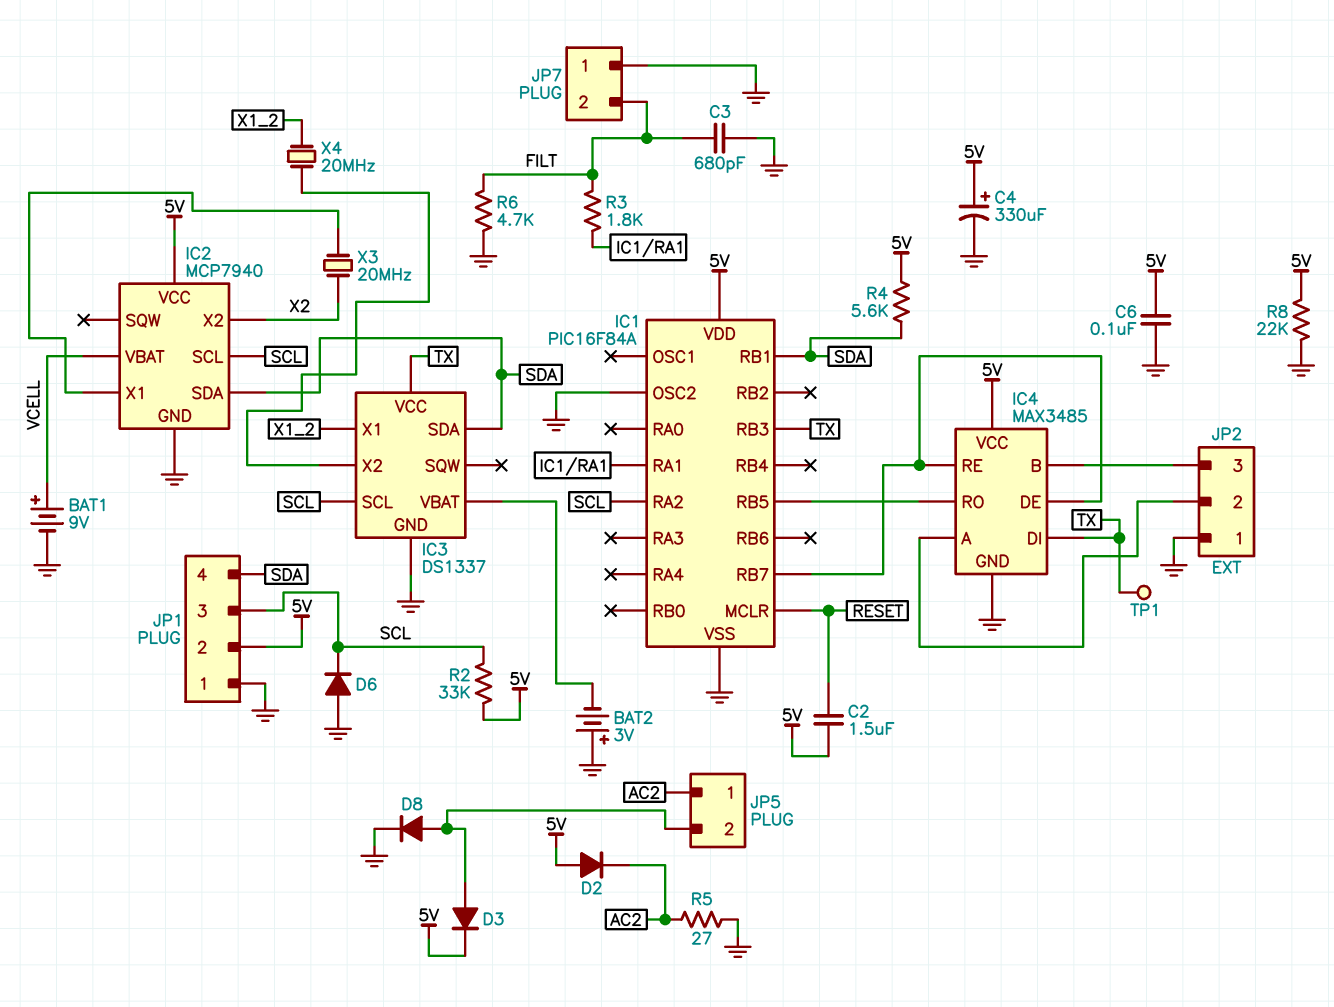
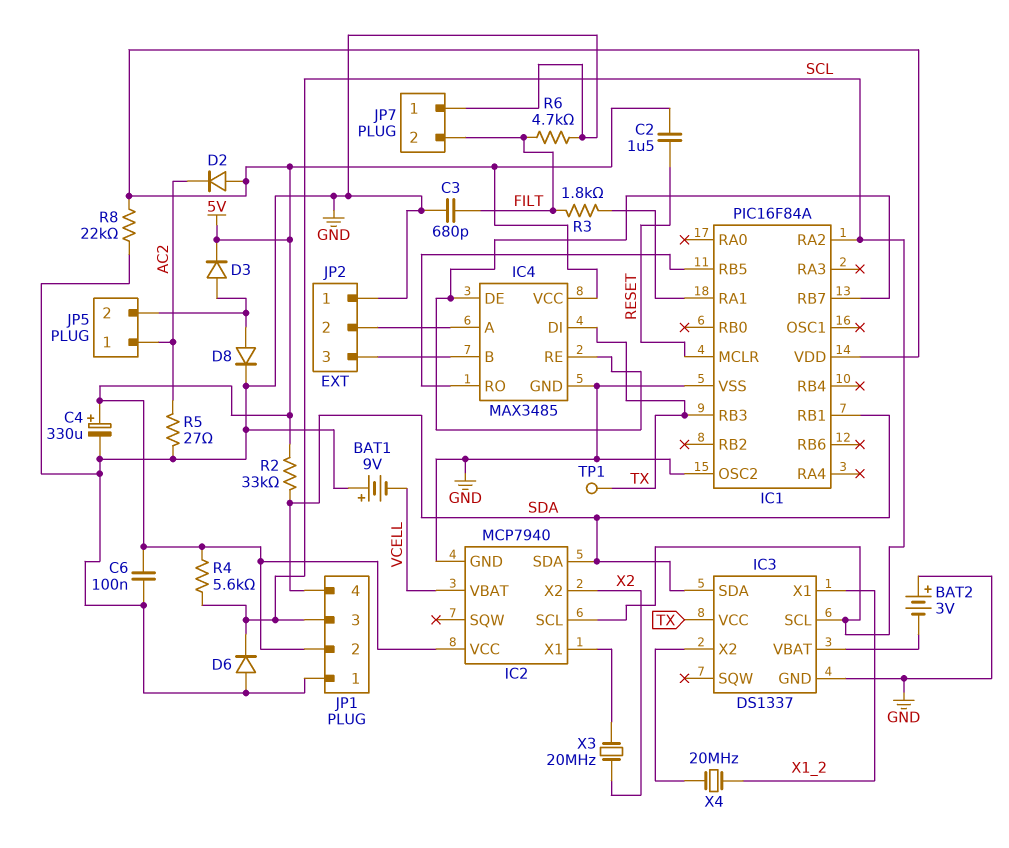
BAT1: 9V (plus VCELL, minus GND) -> 9V (plus GND, minus VCELL)
R2: 33k (5V, SCL) -> 33k (5V, SDA)
R4: 5.6k (5V, SDA) -> 5.6k (5V, SCL)

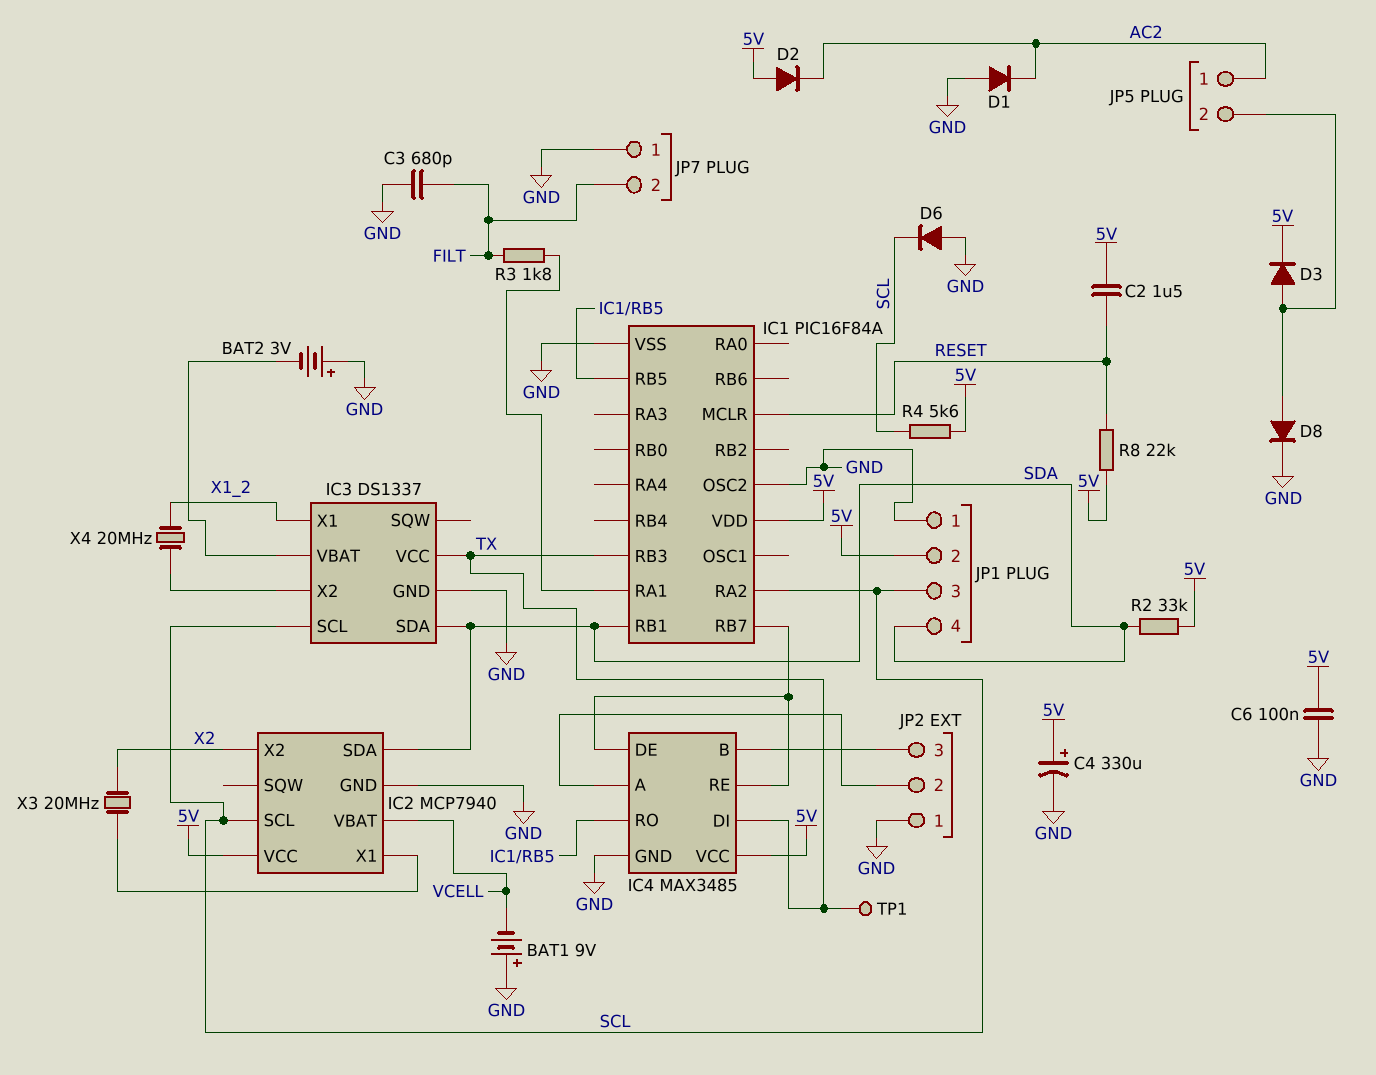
D1: none -> diode (A GND, K AC2)
R5: 27 (AC2, GND) -> none
R6: 4.7k (FILT, GND) -> none
R8: 22k (5V, GND) -> 22k (5V, RESET)

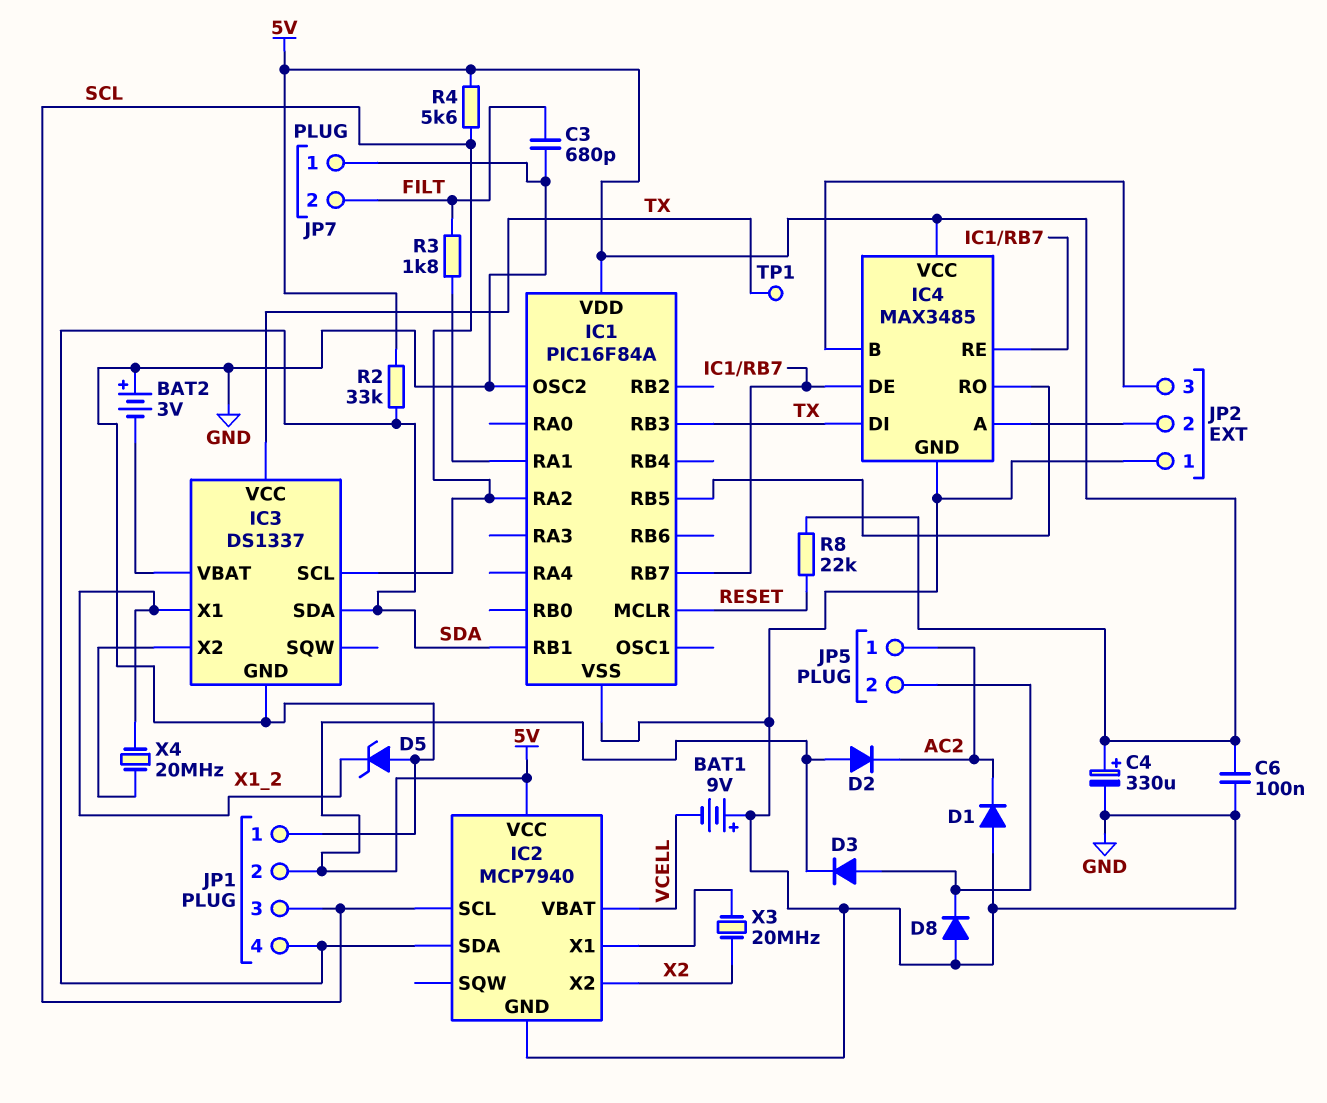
C2: 1.5uF (5V, RESET) -> none
D5: none -> zener (A GND, K X1_2)
D6: diode (A GND, K SCL) -> none
D8: diode (A JP5/2, K GND) -> diode (A GND, K JP5/2)

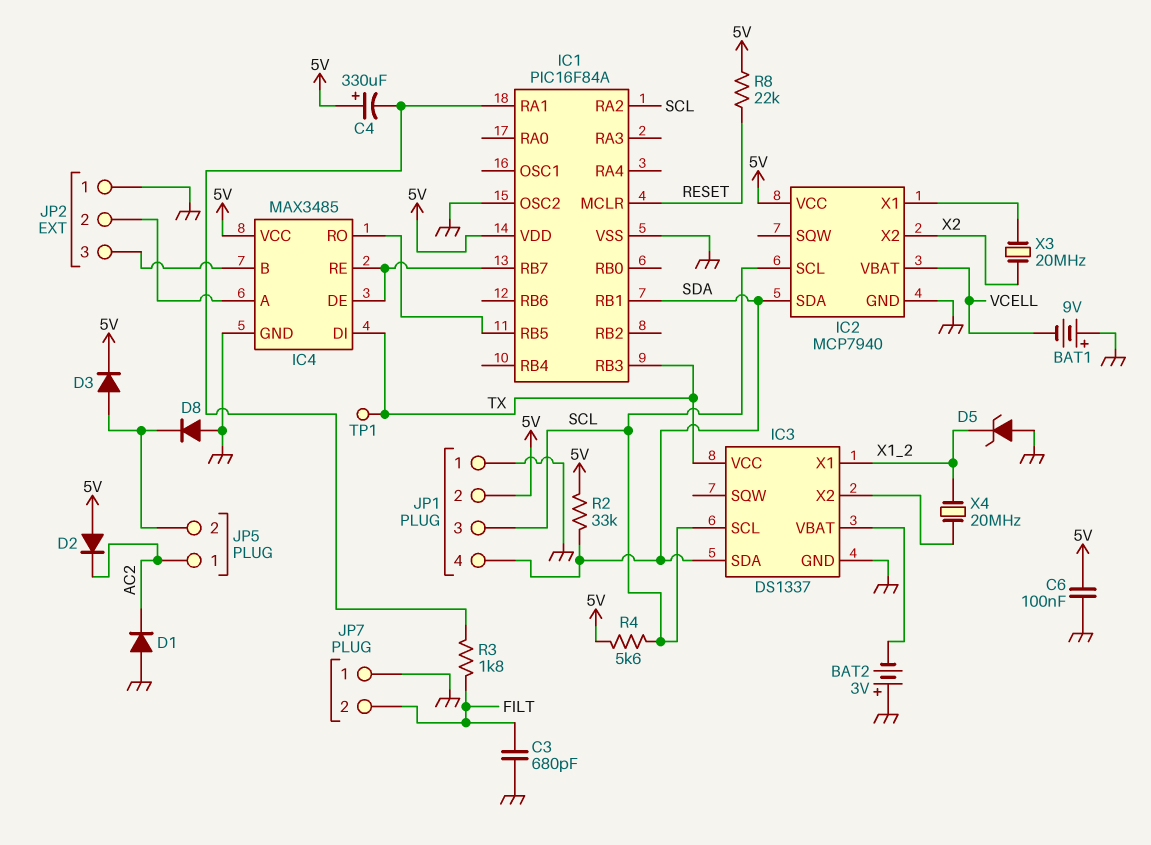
C4: 330uF (plus 5V, minus GND) -> 330uF (plus 5V, minus IC1/RA1)

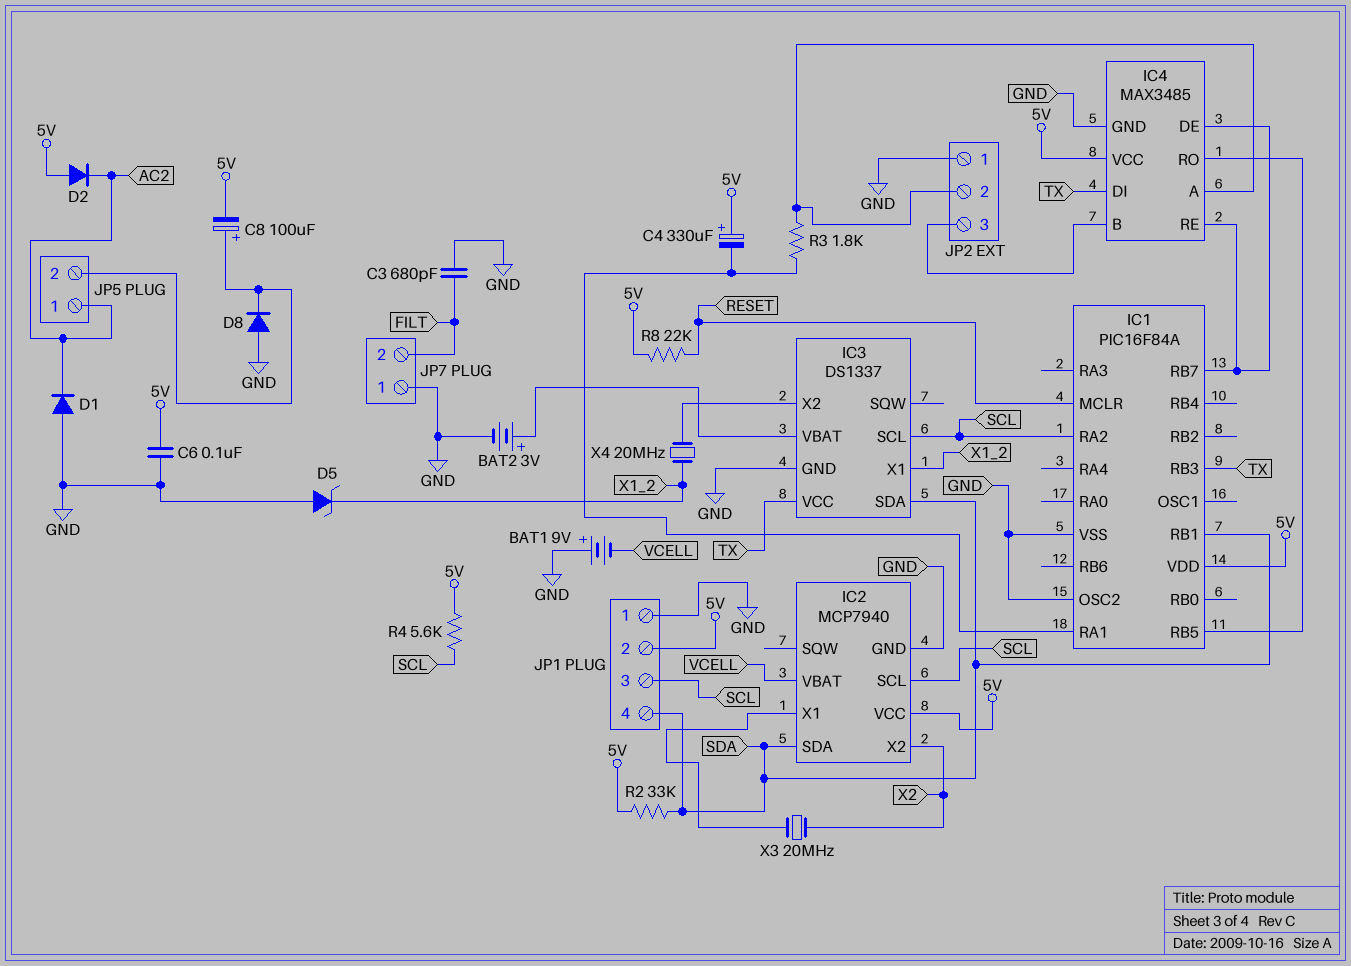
BAT2: 3V (plus GND, minus IC3/VBAT) -> 3V (plus IC3/VBAT, minus GND)
C8: none -> 100uF (plus JP5/2, minus 5V)
D3: diode (A JP5/2, K 5V) -> none
R3: 1.8k (FILT, IC1/RA1) -> 1.8k (IC1/RA1, IC4/A)
TP1: test point (TX) -> none

